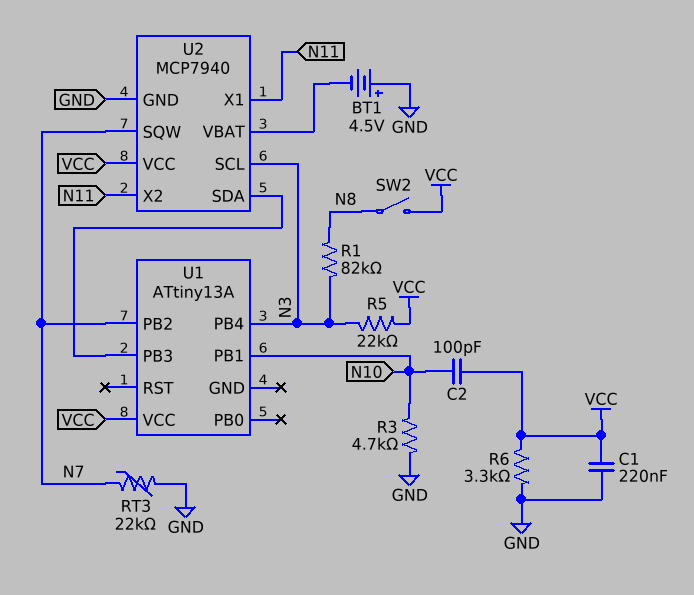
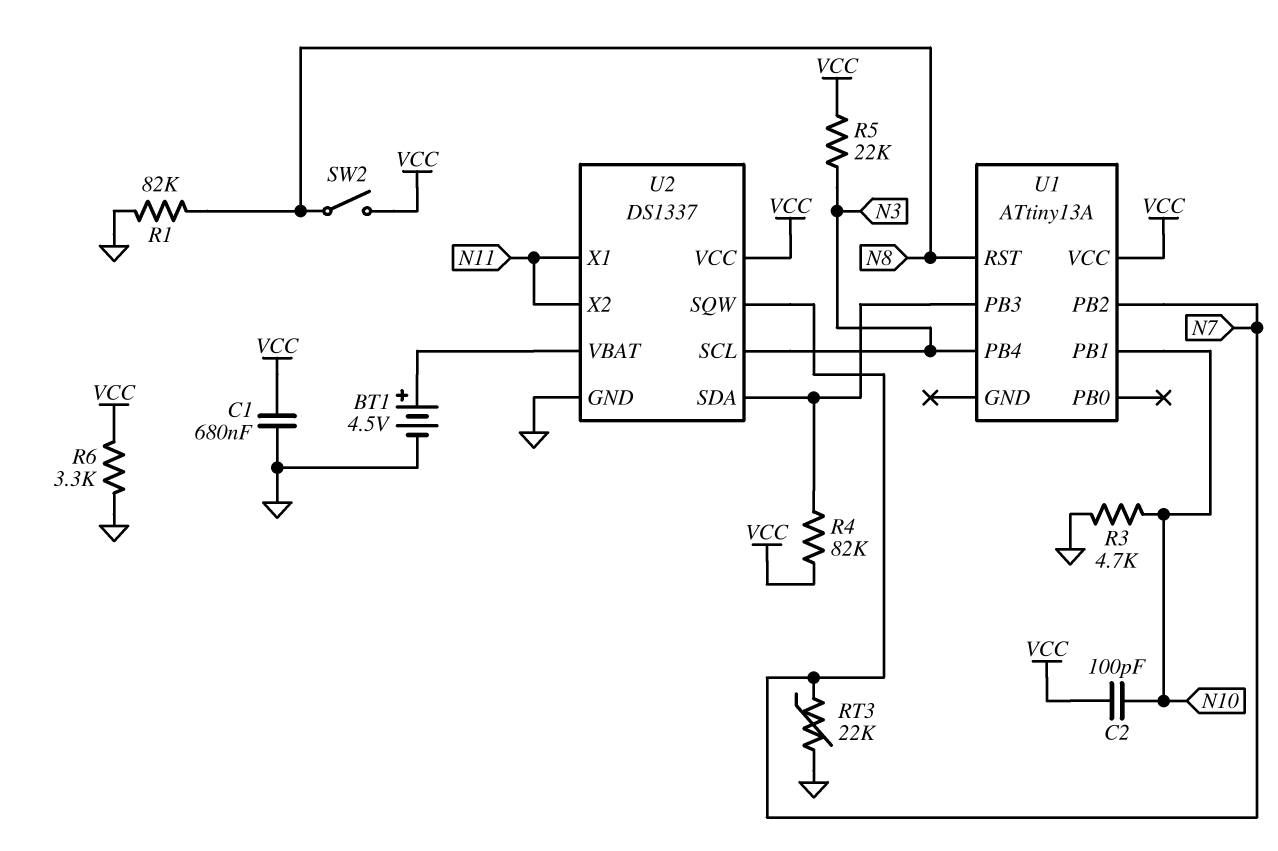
BT1: 4.5V (plus GND, minus U2/VBAT) -> 4.5V (plus U2/VBAT, minus GND)
C1: 220nF (GND, VCC) -> 680nF (GND, VCC)
R1: 82k (N3, N8) -> 82k (GND, N8)
R4: none -> 82k (U1/PB3, VCC)
U1 pin RST: none -> N8
U2: MCP7940 -> DS1337

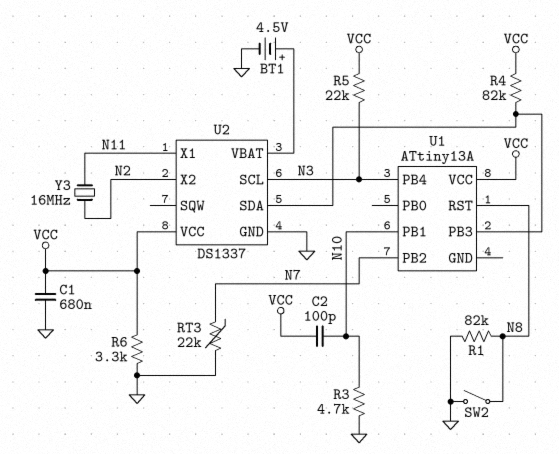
SW2: switch (N8, VCC) -> switch (GND, N8)
U2 pin SQW: N7 -> none
U2 pin X2: N11 -> N2
Y3: none -> 16MHz (N2, N11)

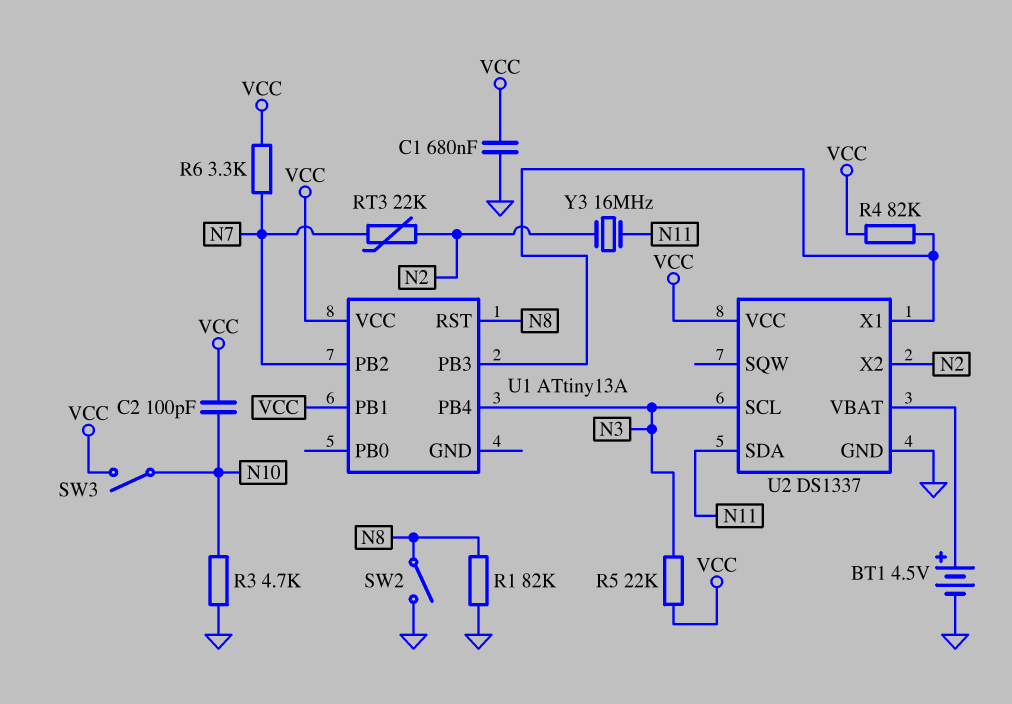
R6: 3.3k (GND, VCC) -> 3.3k (N7, VCC)
RT3: 22k (GND, N7) -> 22k (N2, N7)
SW3: none -> switch (N10, VCC)
U1 pin PB1: N10 -> VCC
U2 pin SDA: U1/PB3 -> N11
U2 pin X1: N11 -> U1/PB3

